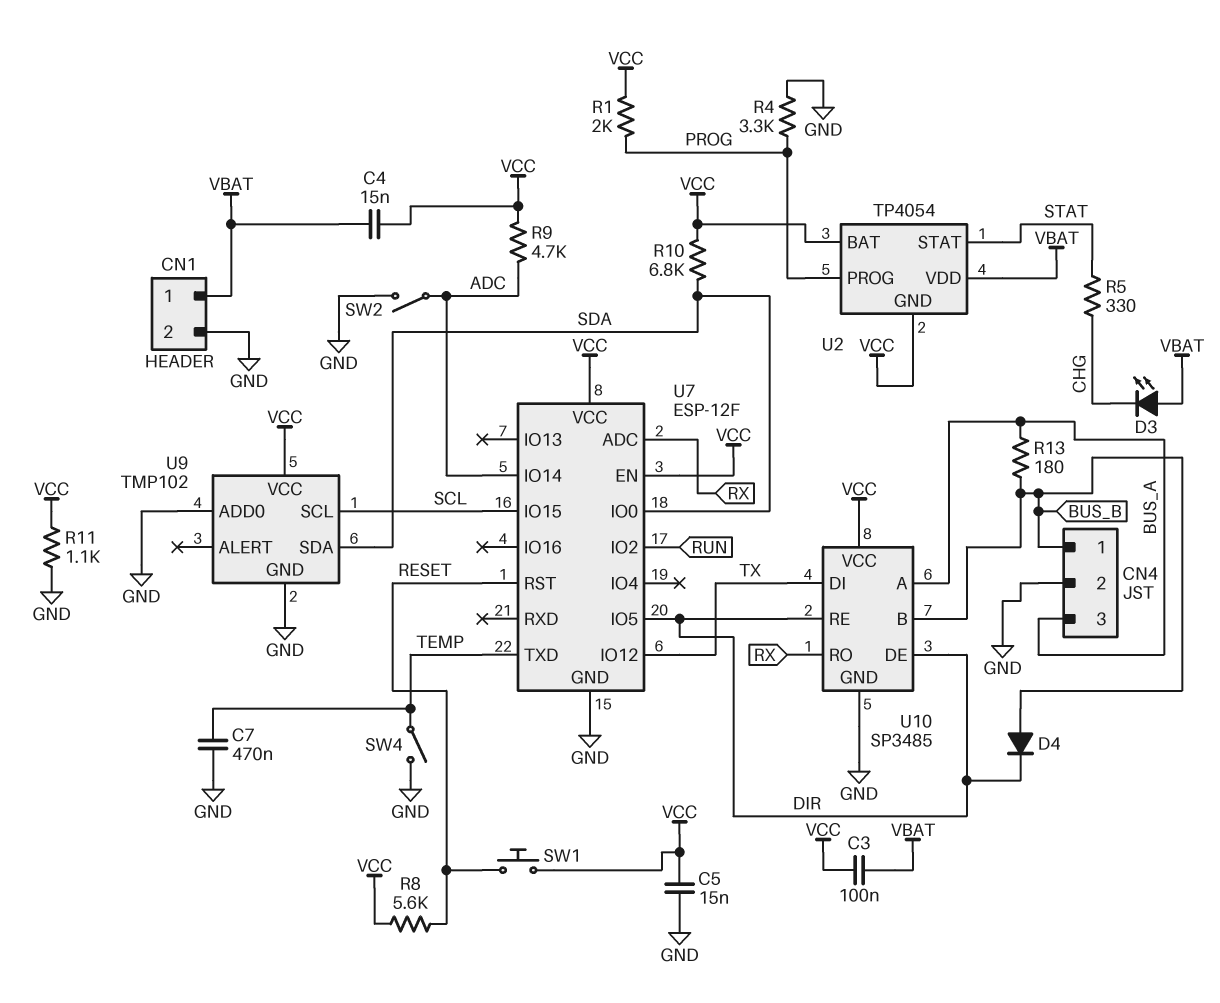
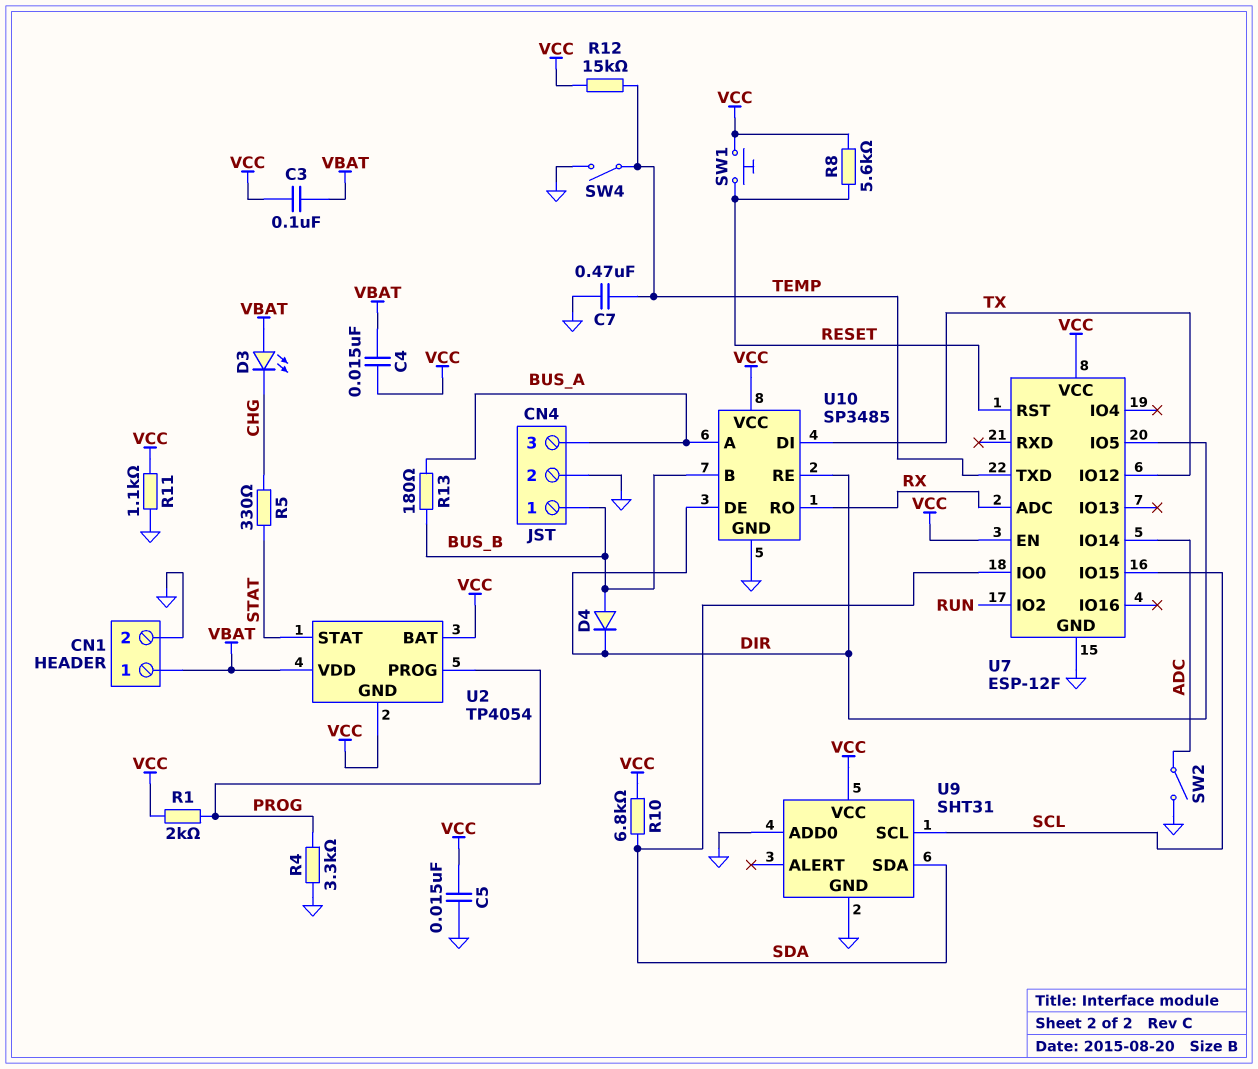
R9: 4.7k (ADC, VCC) -> none
R12: none -> 15k (TEMP, VCC)
U9: TMP102 -> SHT31

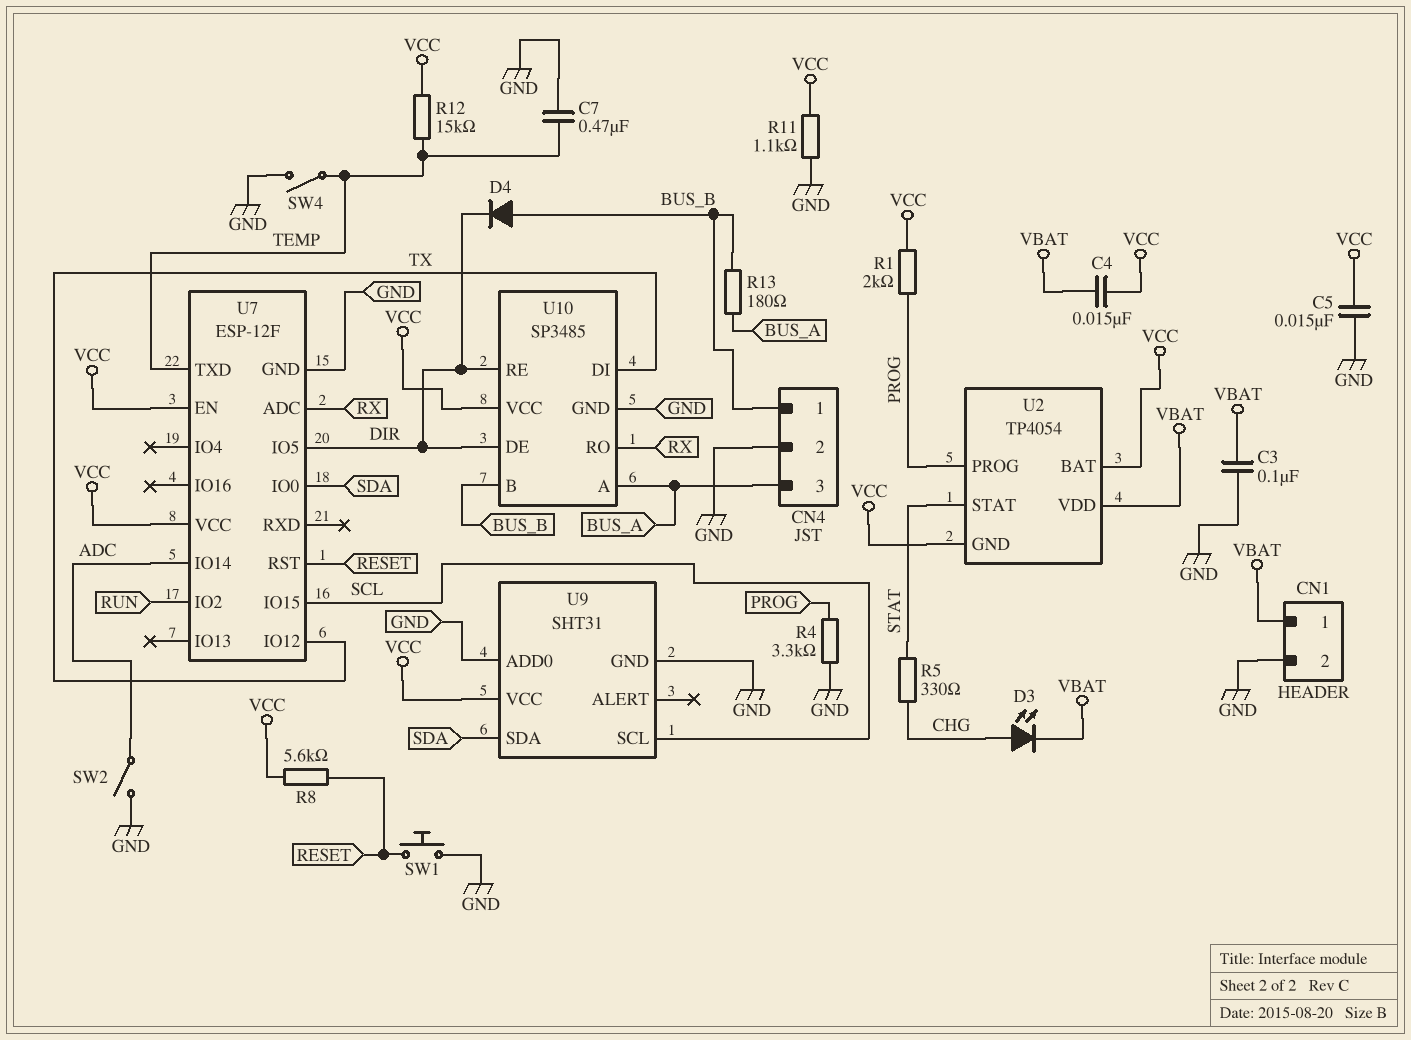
C3: 100nF (VBAT, VCC) -> 100nF (GND, VBAT)
D3: LED (A VBAT, K CHG) -> LED (A CHG, K VBAT)
R10: 6.8k (SDA, VCC) -> none
SW1: button (RESET, VCC) -> button (GND, RESET)

